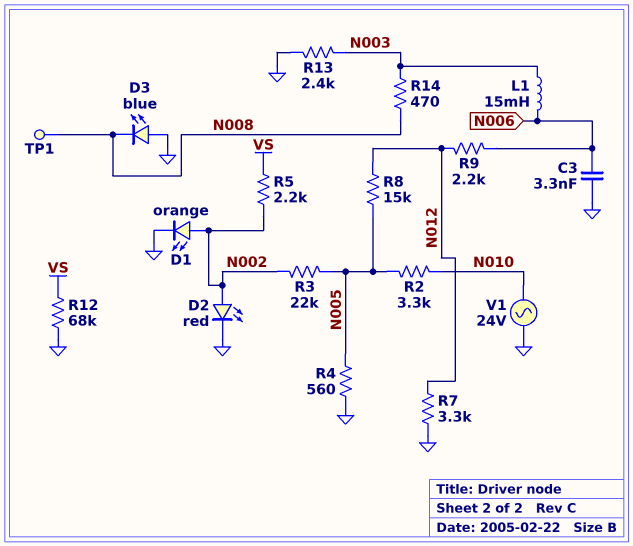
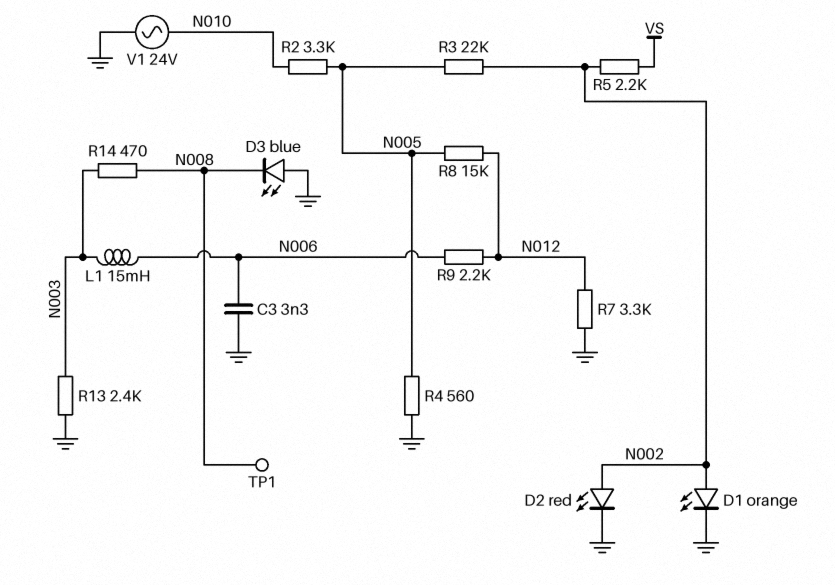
R12: 68k (GND, VS) -> none

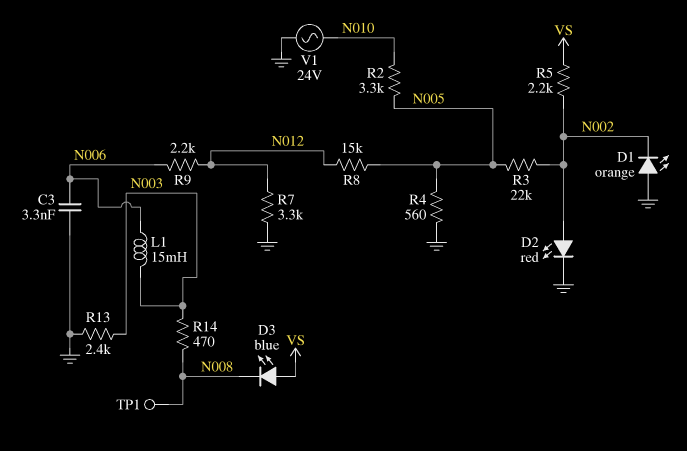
D1: LED orange (A N002, K GND) -> LED orange (A GND, K N002)
D3: LED blue (A GND, K N008) -> LED blue (A VS, K N008)

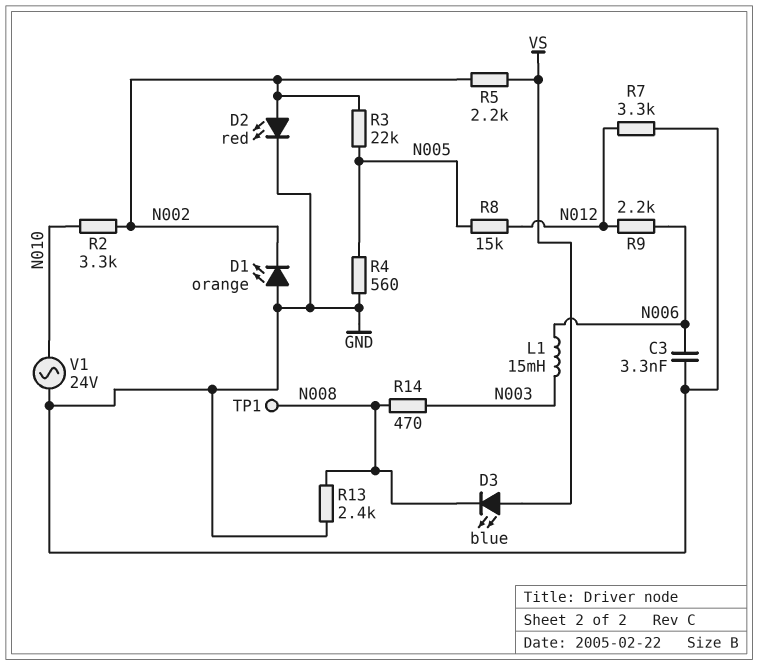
R2: 3.3k (N005, N010) -> 3.3k (N002, N010)
R13: 2.4k (GND, N003) -> 2.4k (GND, N008)

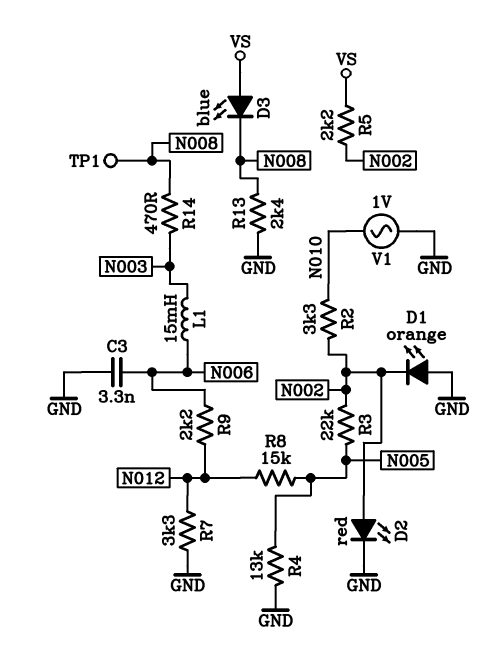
R4: 560 (GND, N005) -> 13k (GND, N005)
V1: AC 24V (GND, N010) -> AC 1V (GND, N010)

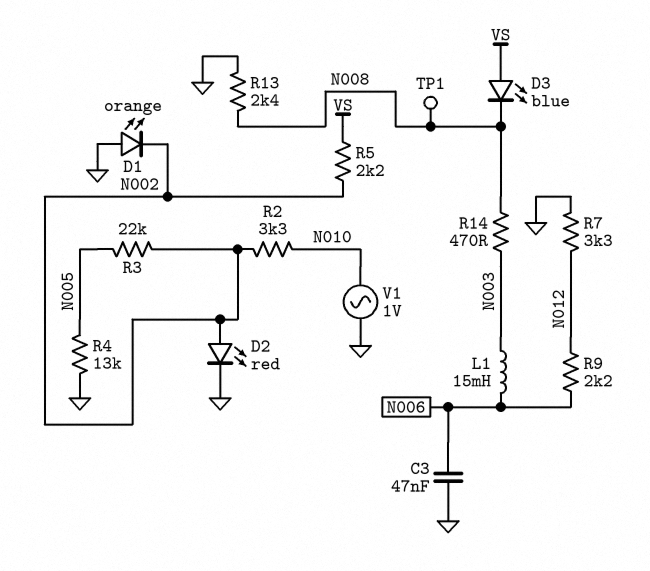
C3: 3.3nF (GND, N006) -> 47nF (GND, N006)
R8: 15k (N005, N012) -> none

